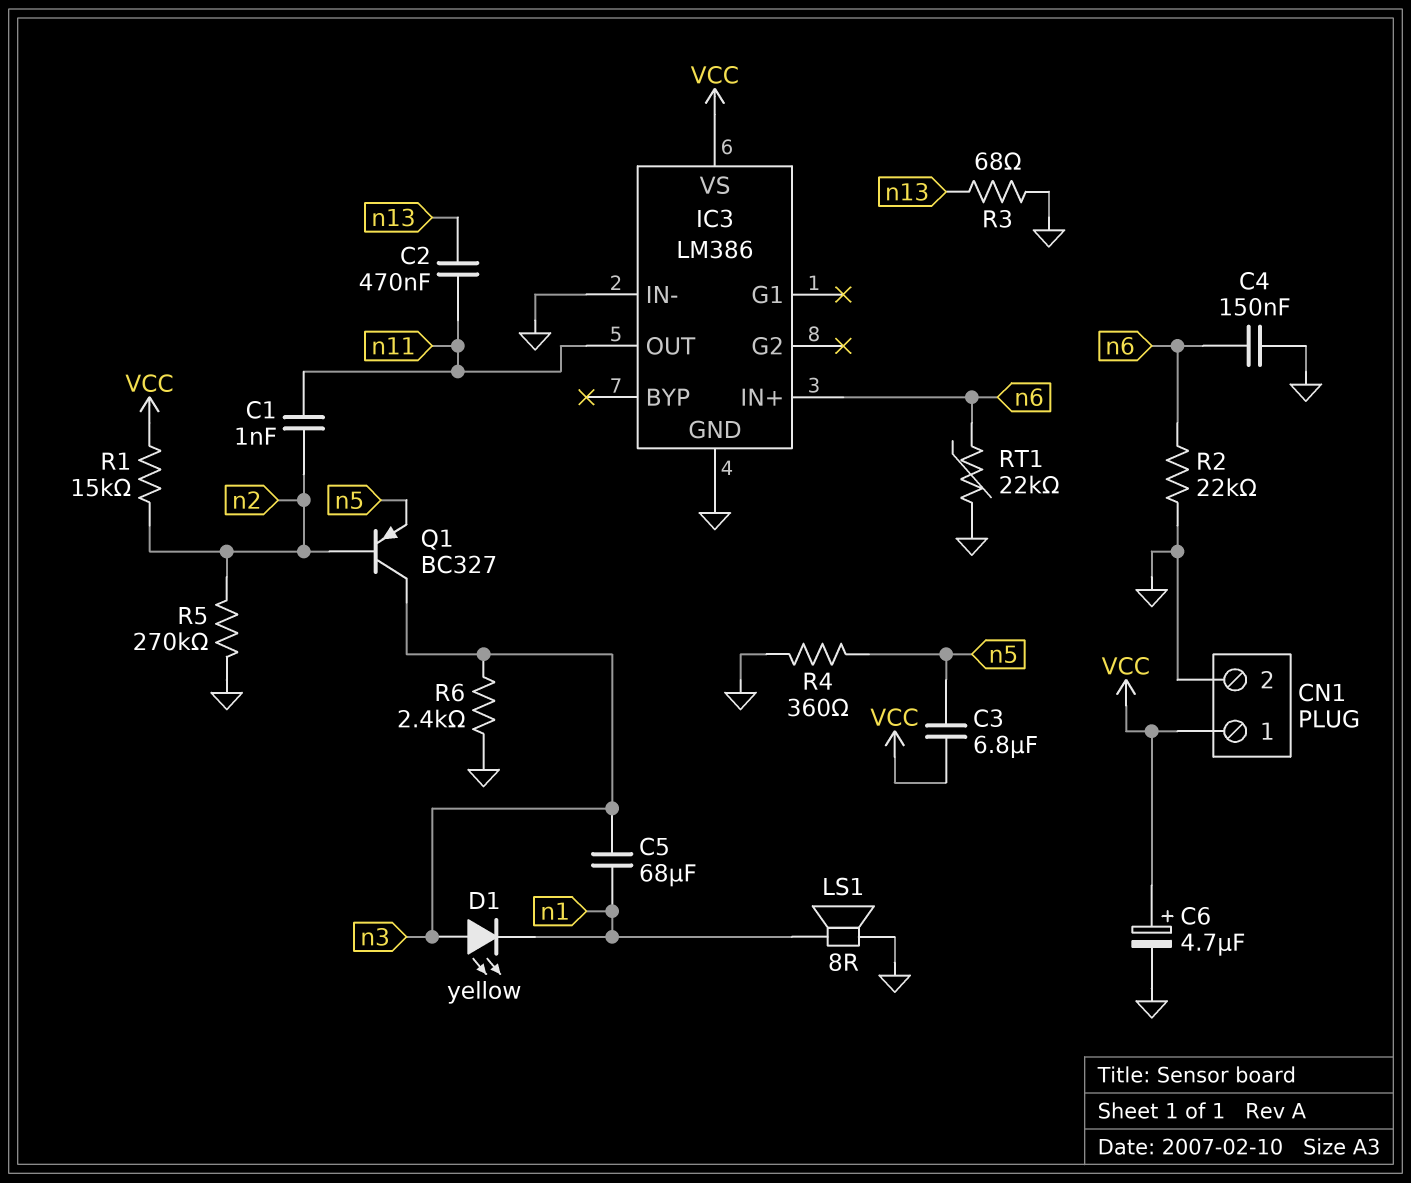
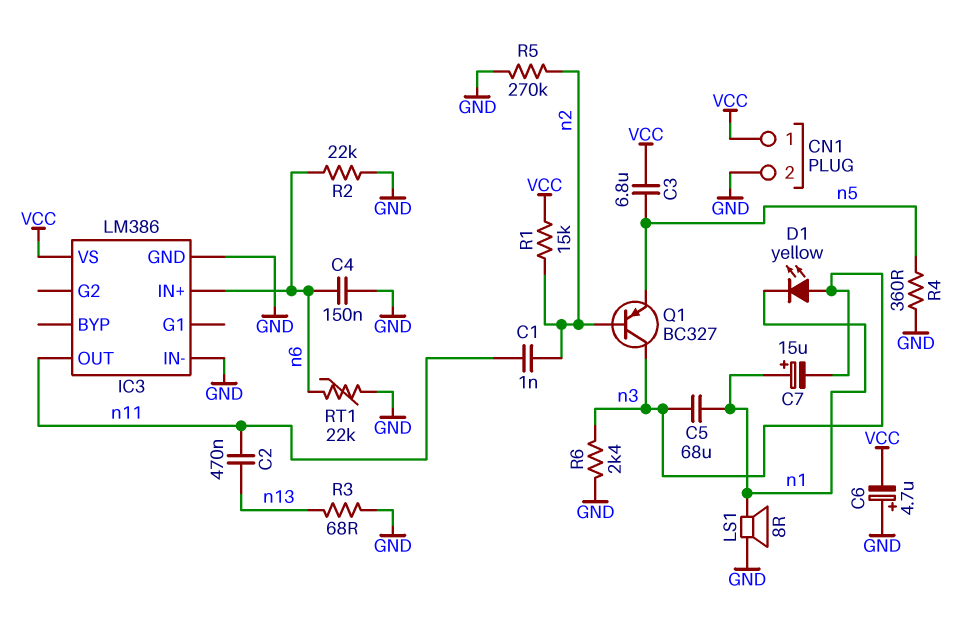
C6: 4.7uF (plus VCC, minus GND) -> 4.7uF (plus GND, minus VCC)
C7: none -> 15uF (plus n1, minus n3)

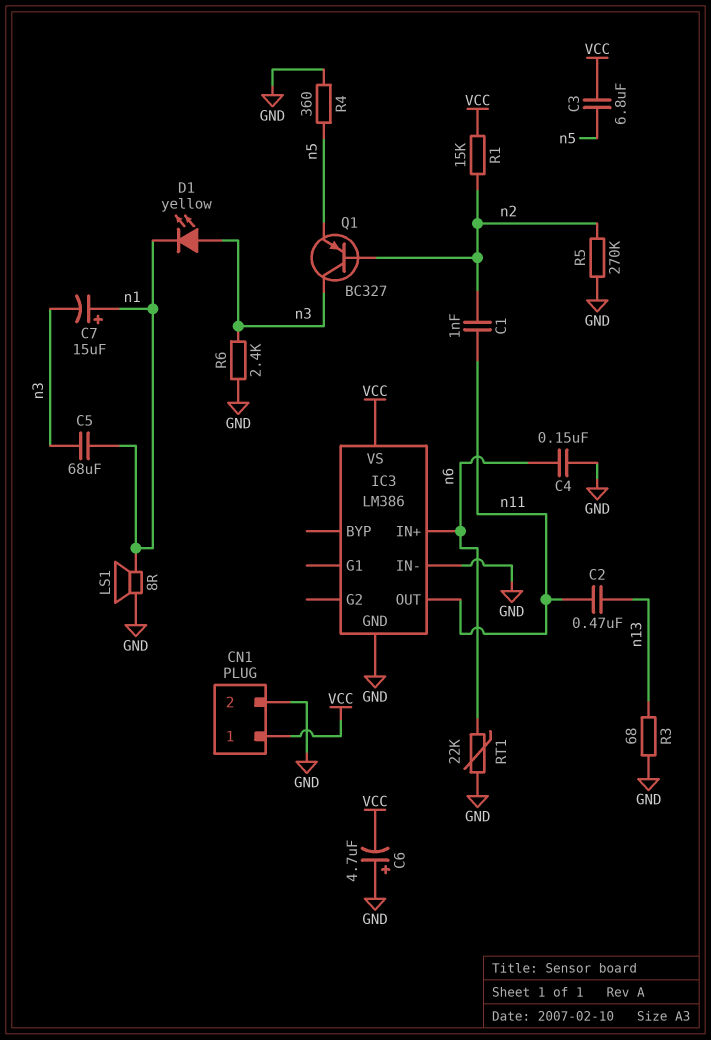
R2: 22k (GND, n6) -> none

